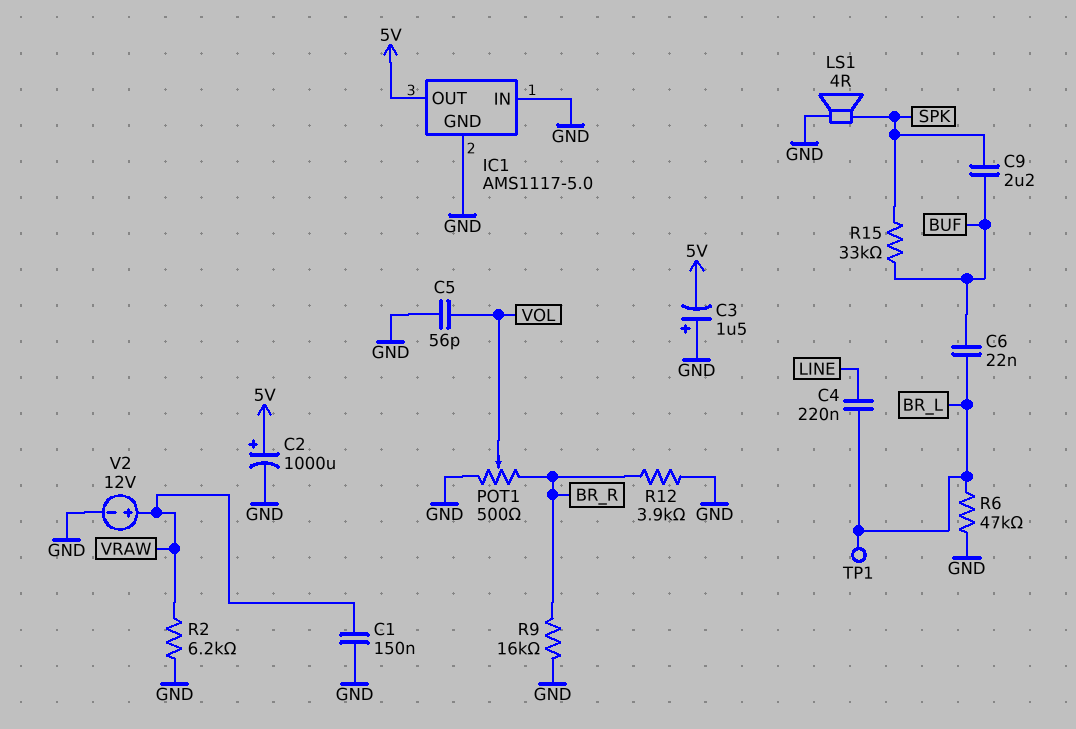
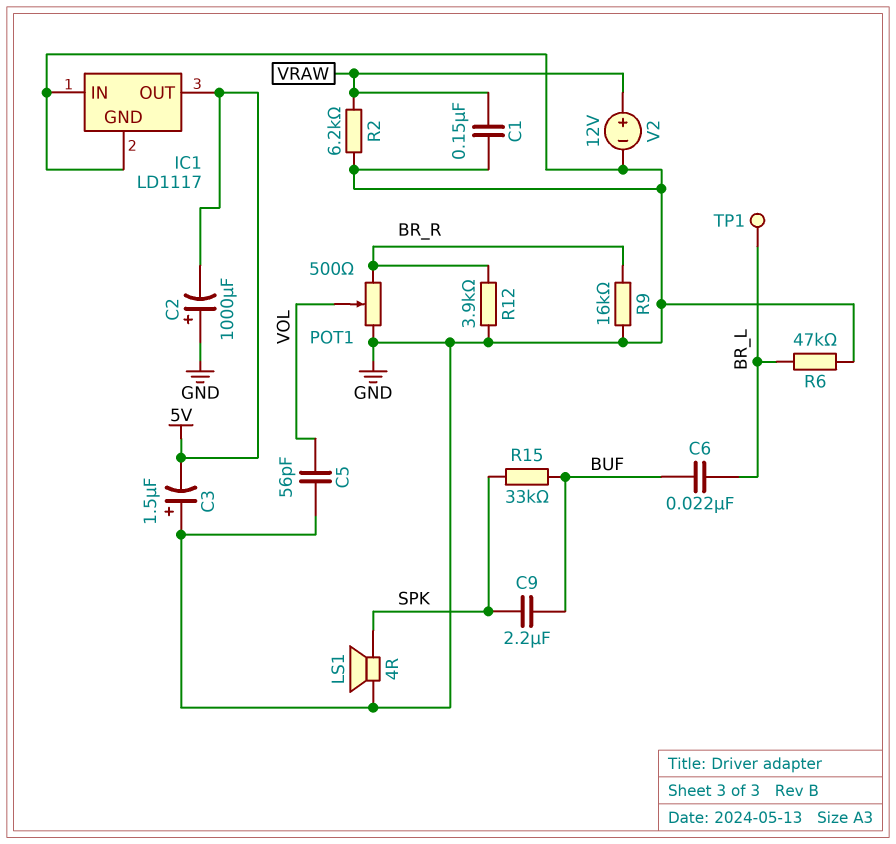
C2: 1000uF (plus 5V, minus GND) -> 1000uF (plus GND, minus 5V)
C4: 220nF (BR_L, LINE) -> none
IC1: AMS1117-5.0 -> LD1117

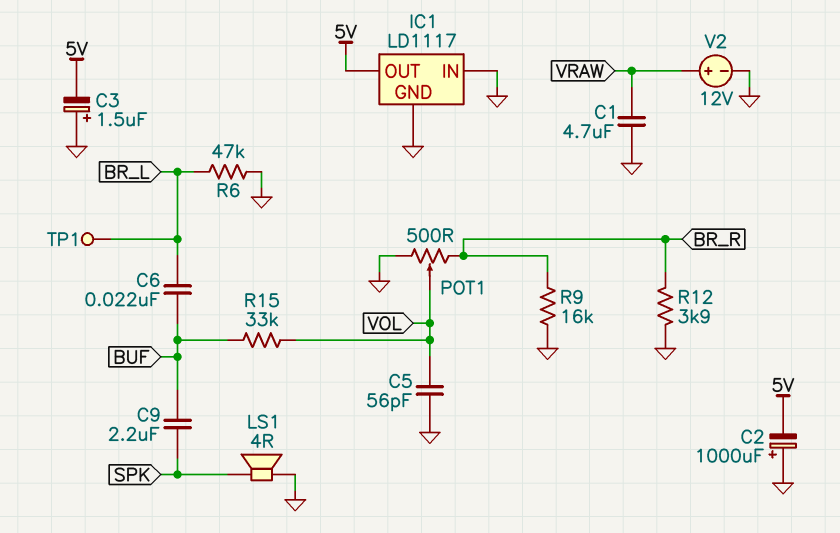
C1: 150nF (GND, VRAW) -> 4.7uF (GND, VRAW)
R2: 6.2k (GND, VRAW) -> none
R15: 33k (BUF, SPK) -> 33k (BUF, VOL)

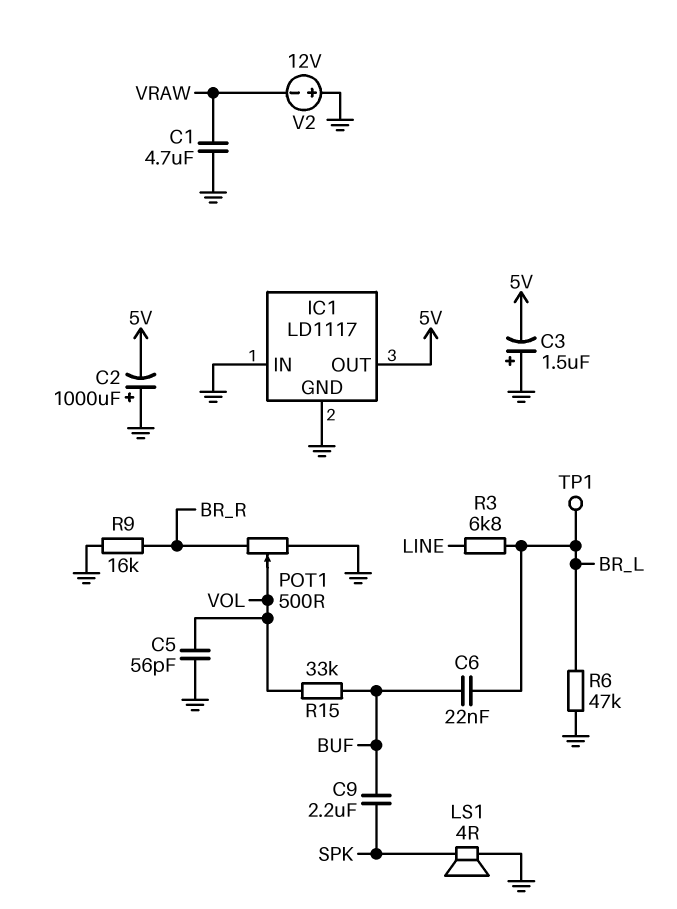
R3: none -> 6.8k (BR_L, LINE)
R12: 3.9k (BR_R, GND) -> none
V2: 12V (plus VRAW, minus GND) -> 12V (plus GND, minus VRAW)

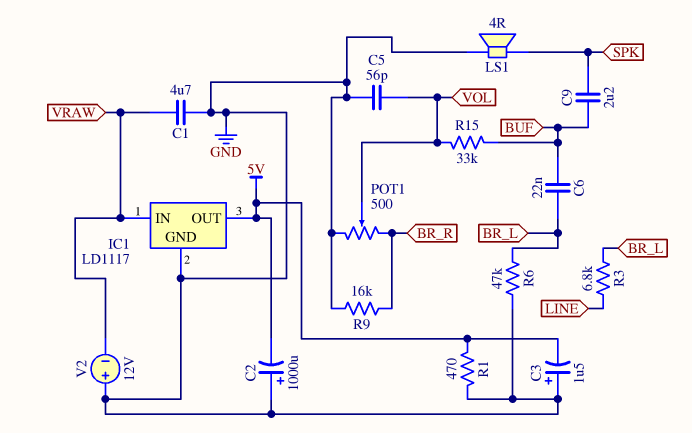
IC1 pin IN: GND -> VRAW
R1: none -> 470 (5V, GND)
TP1: test point (BR_L) -> none

